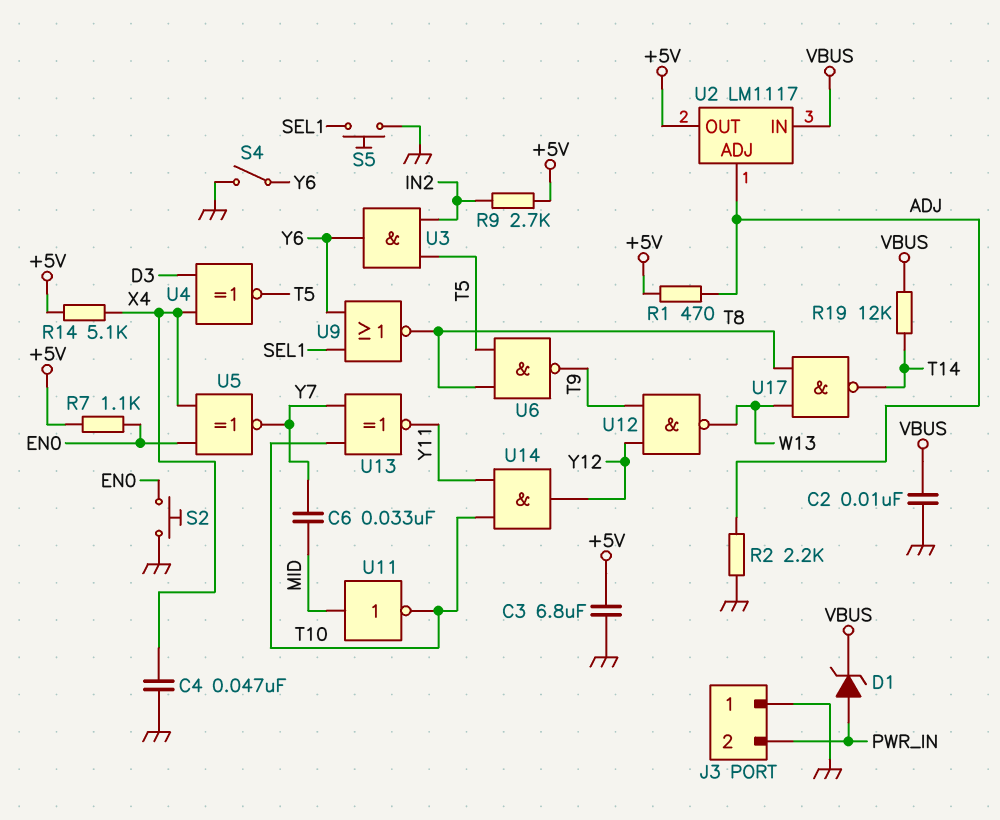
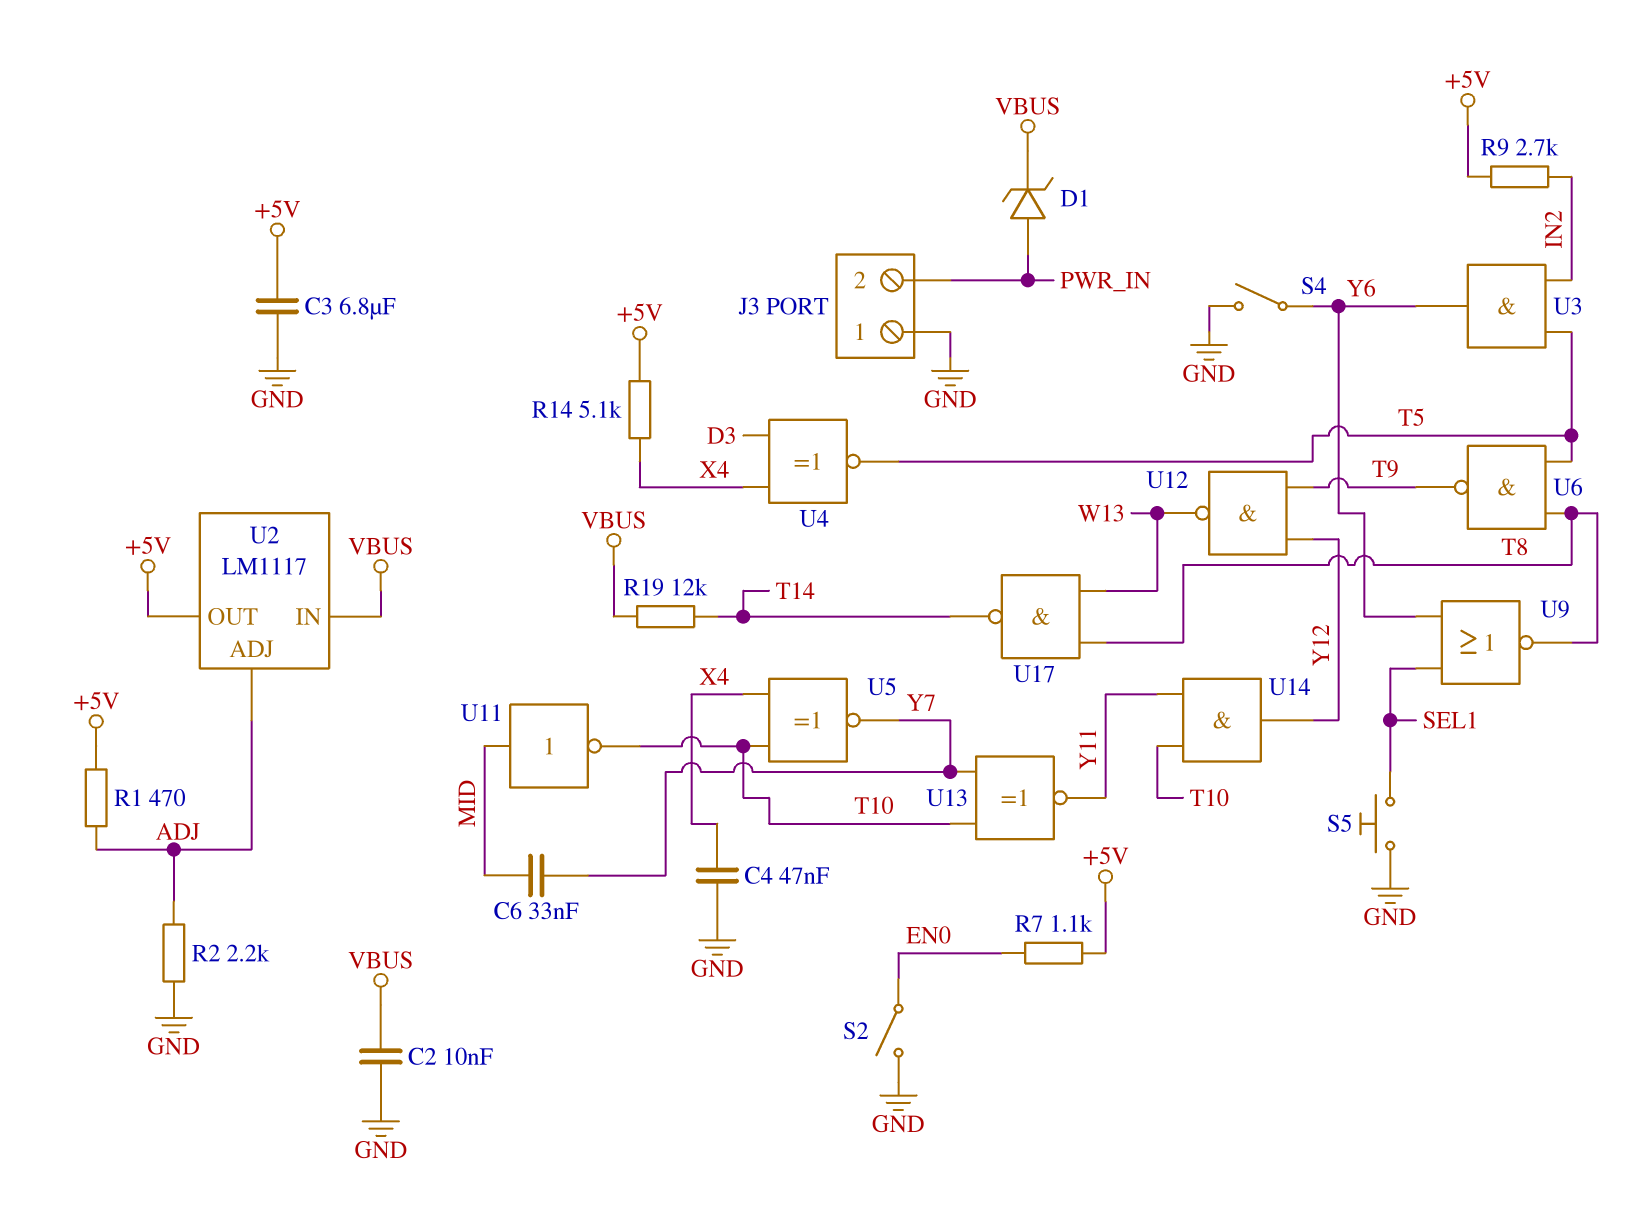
S2: button (EN0, GND) -> switch (EN0, GND)
U5: XNOR (in EN0, in X4, out Y7) -> XNOR (in T10, in X4, out Y7)

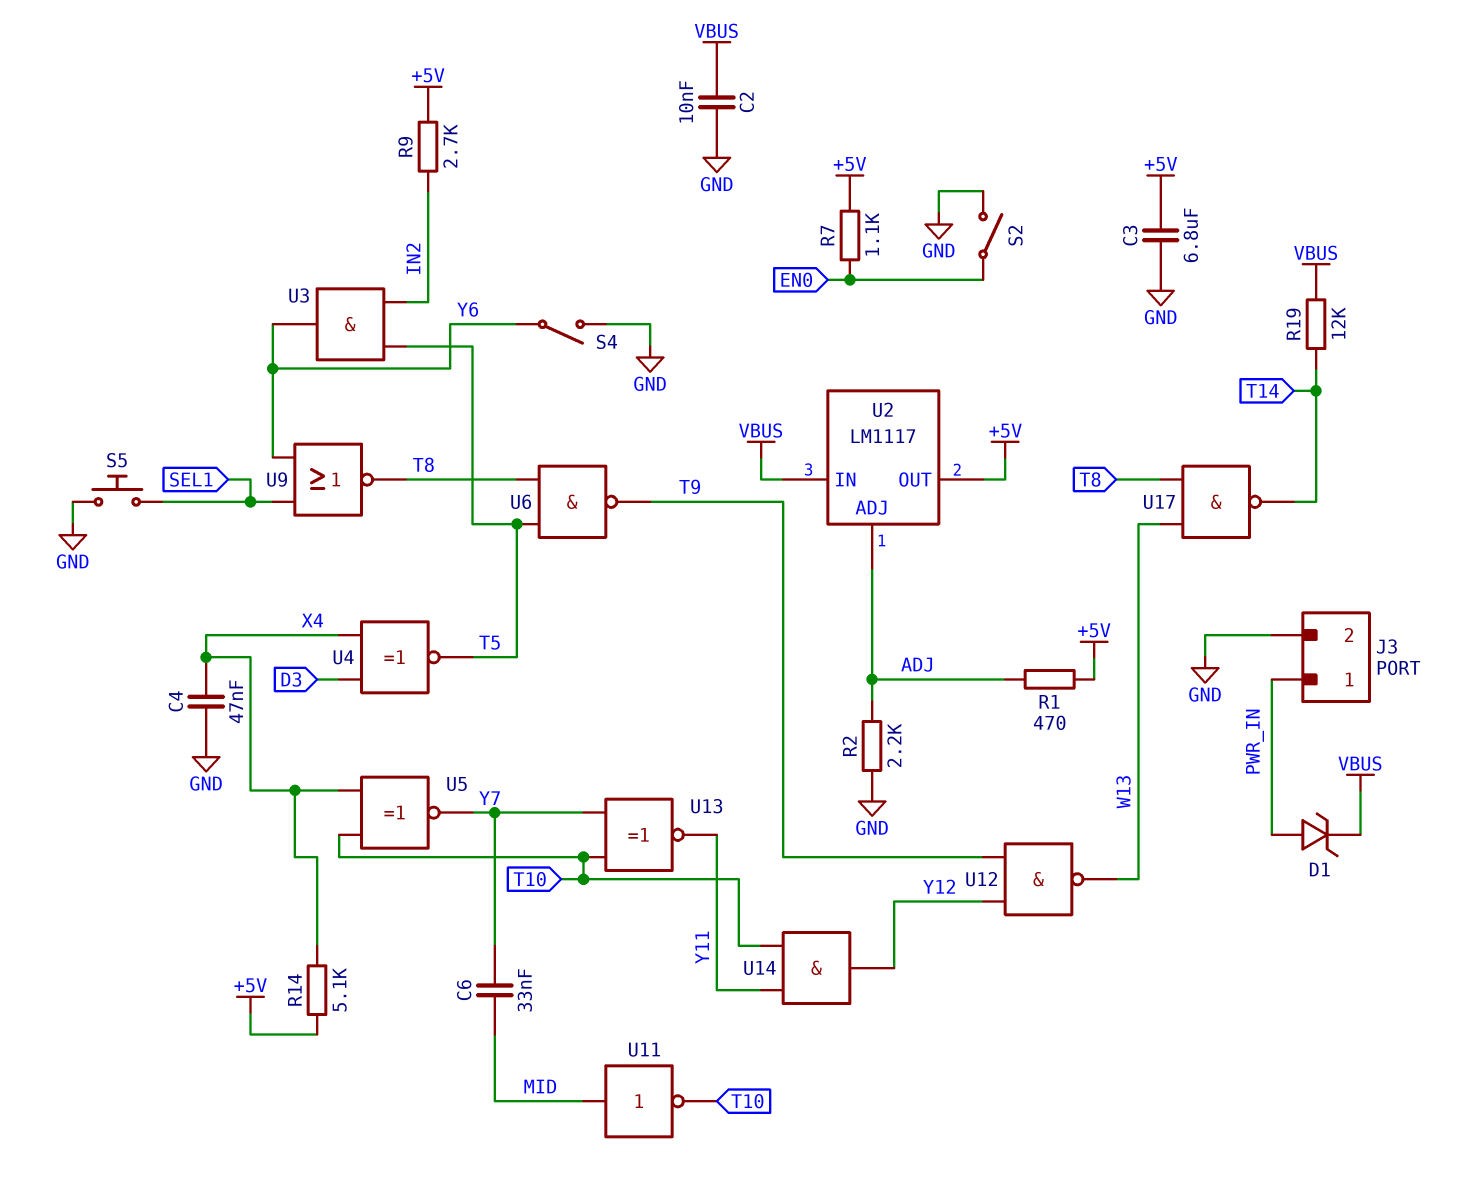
J3 pin 1: GND -> PWR_IN
J3 pin 2: PWR_IN -> GND

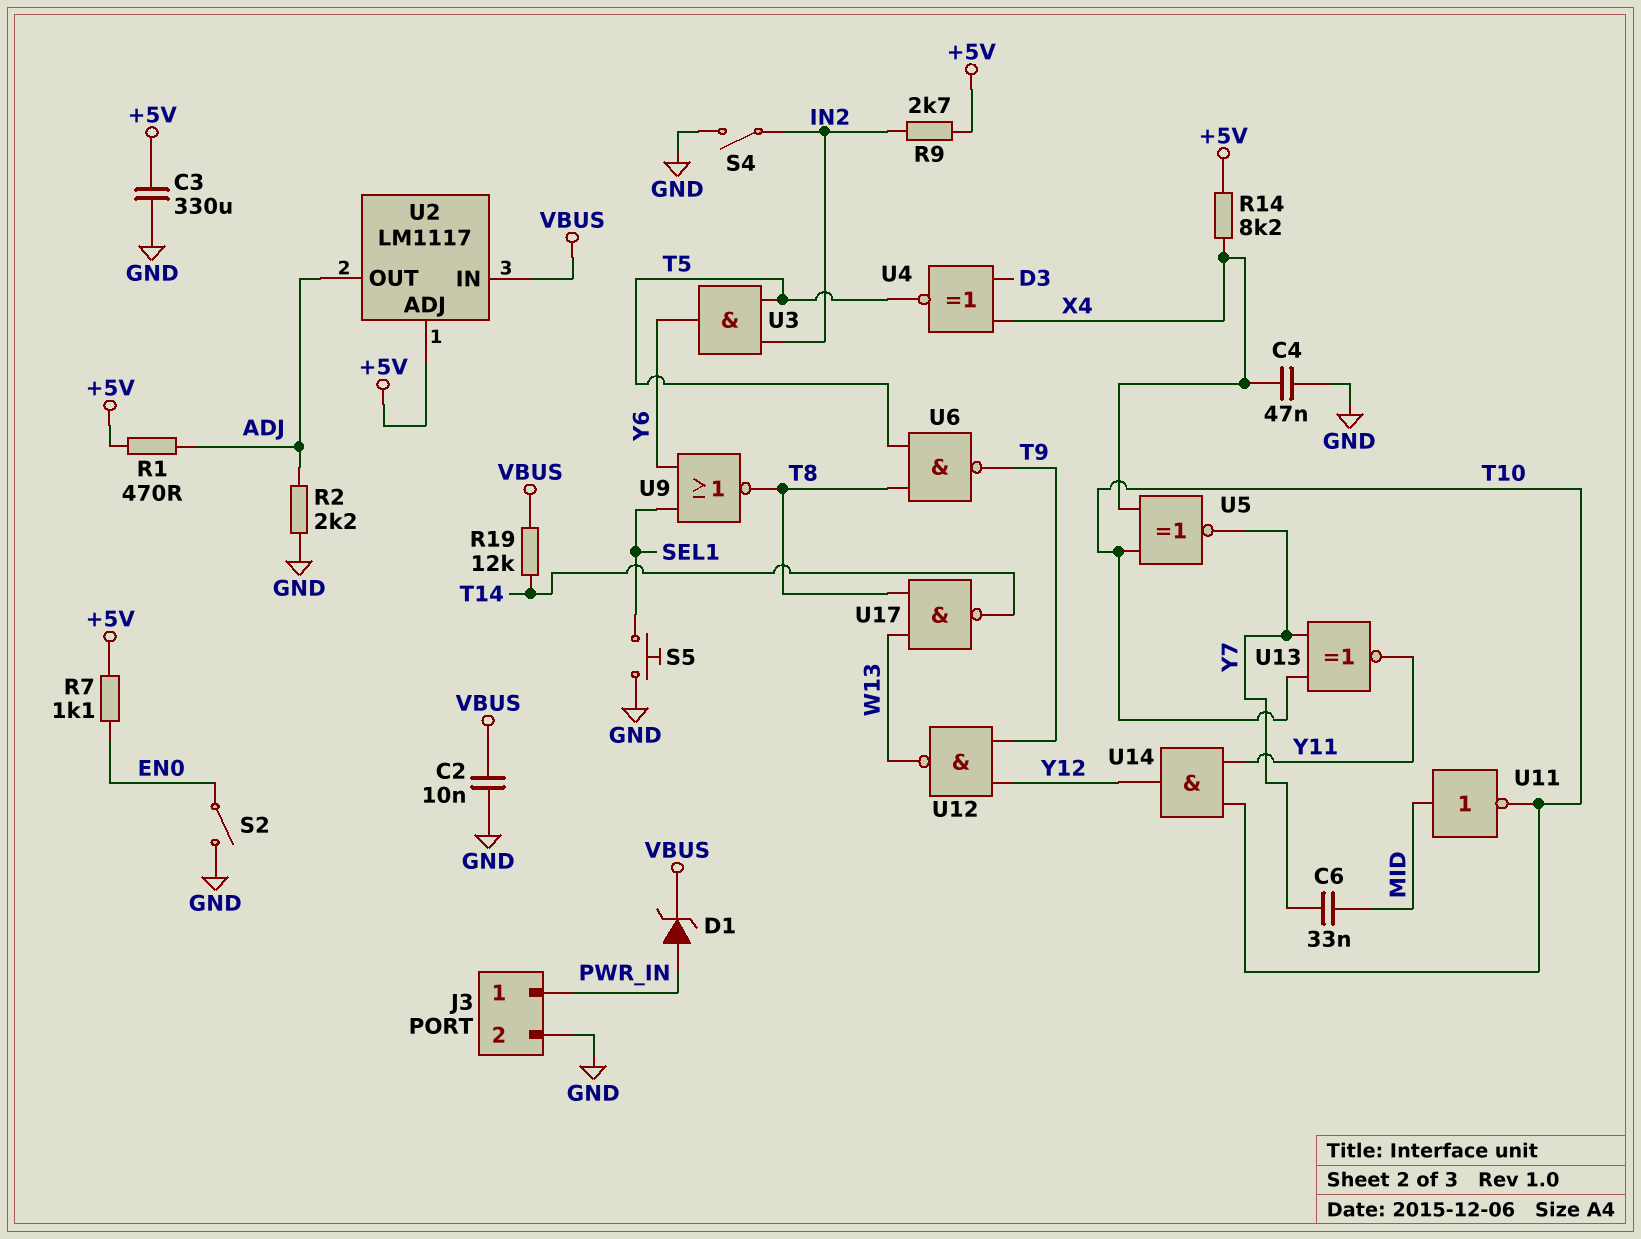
C3: 6.8uF (+5V, GND) -> 330uF (+5V, GND)
R14: 5.1k (+5V, X4) -> 8.2k (+5V, X4)
S4: switch (GND, Y6) -> switch (GND, IN2)
U2 pin ADJ: ADJ -> +5V
U2 pin OUT: +5V -> ADJ

